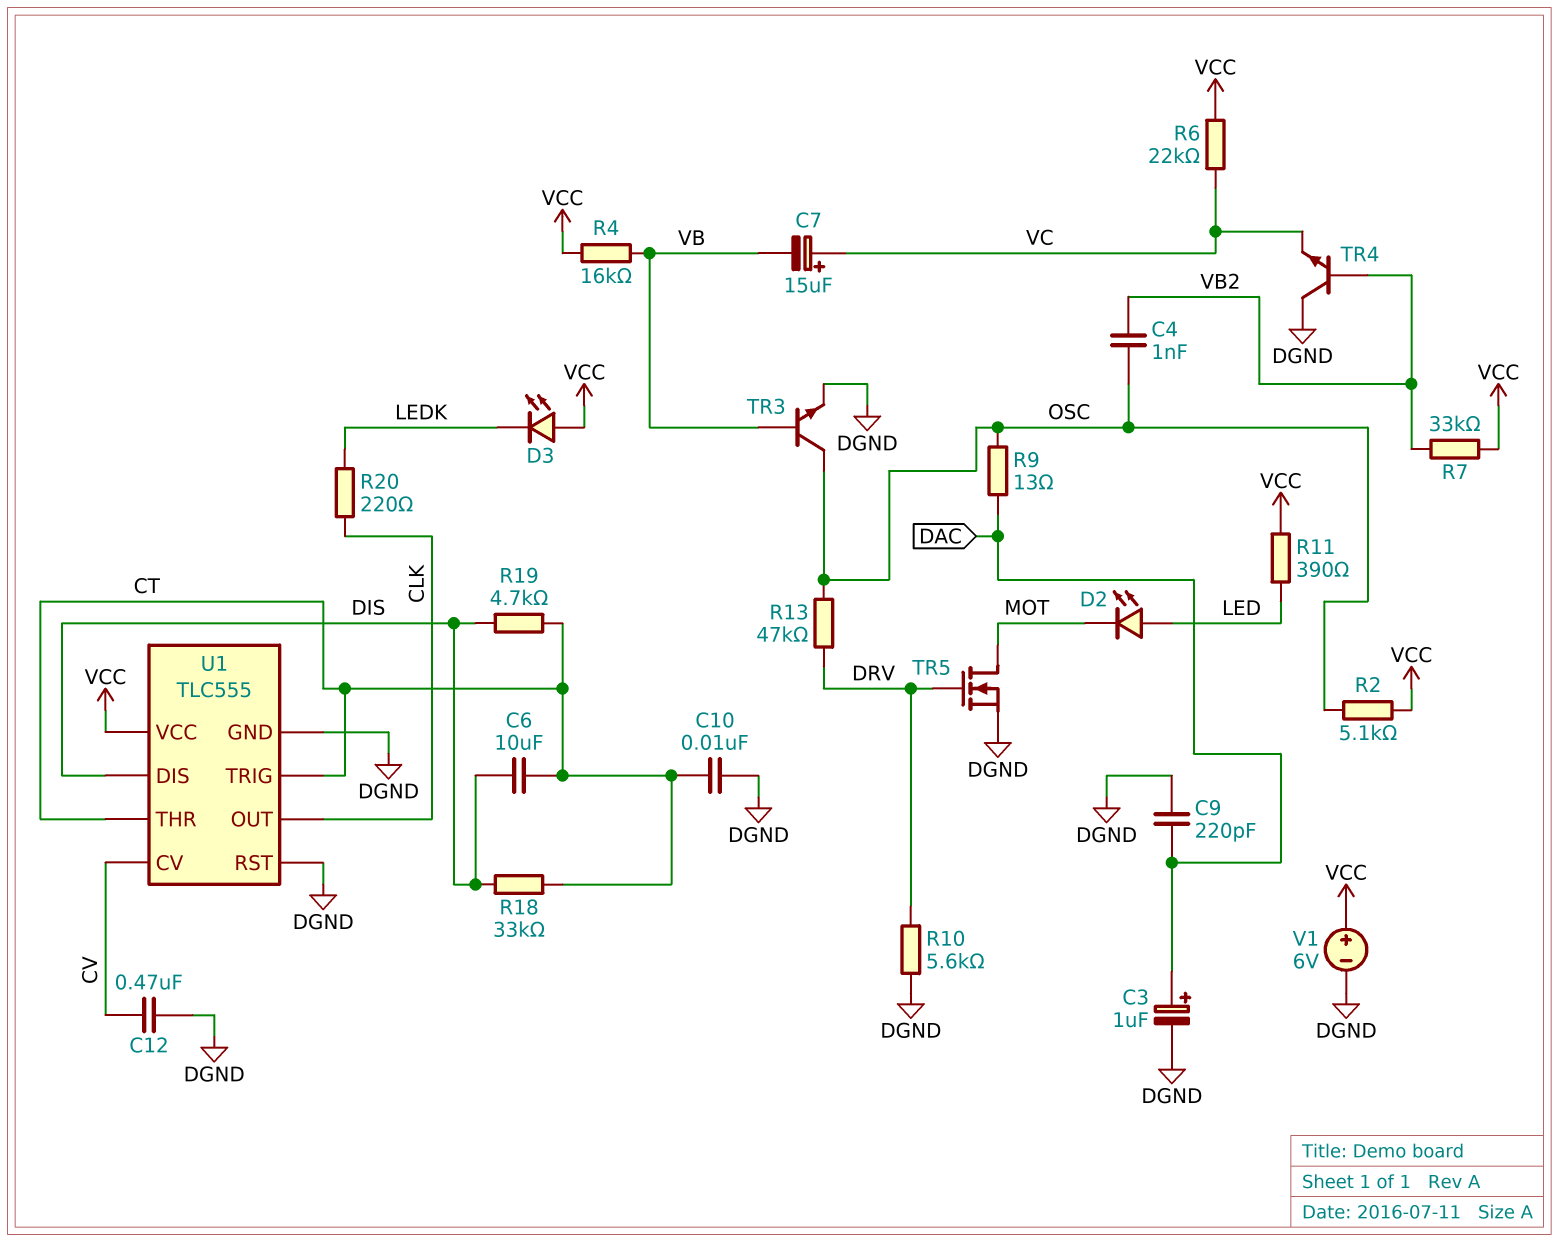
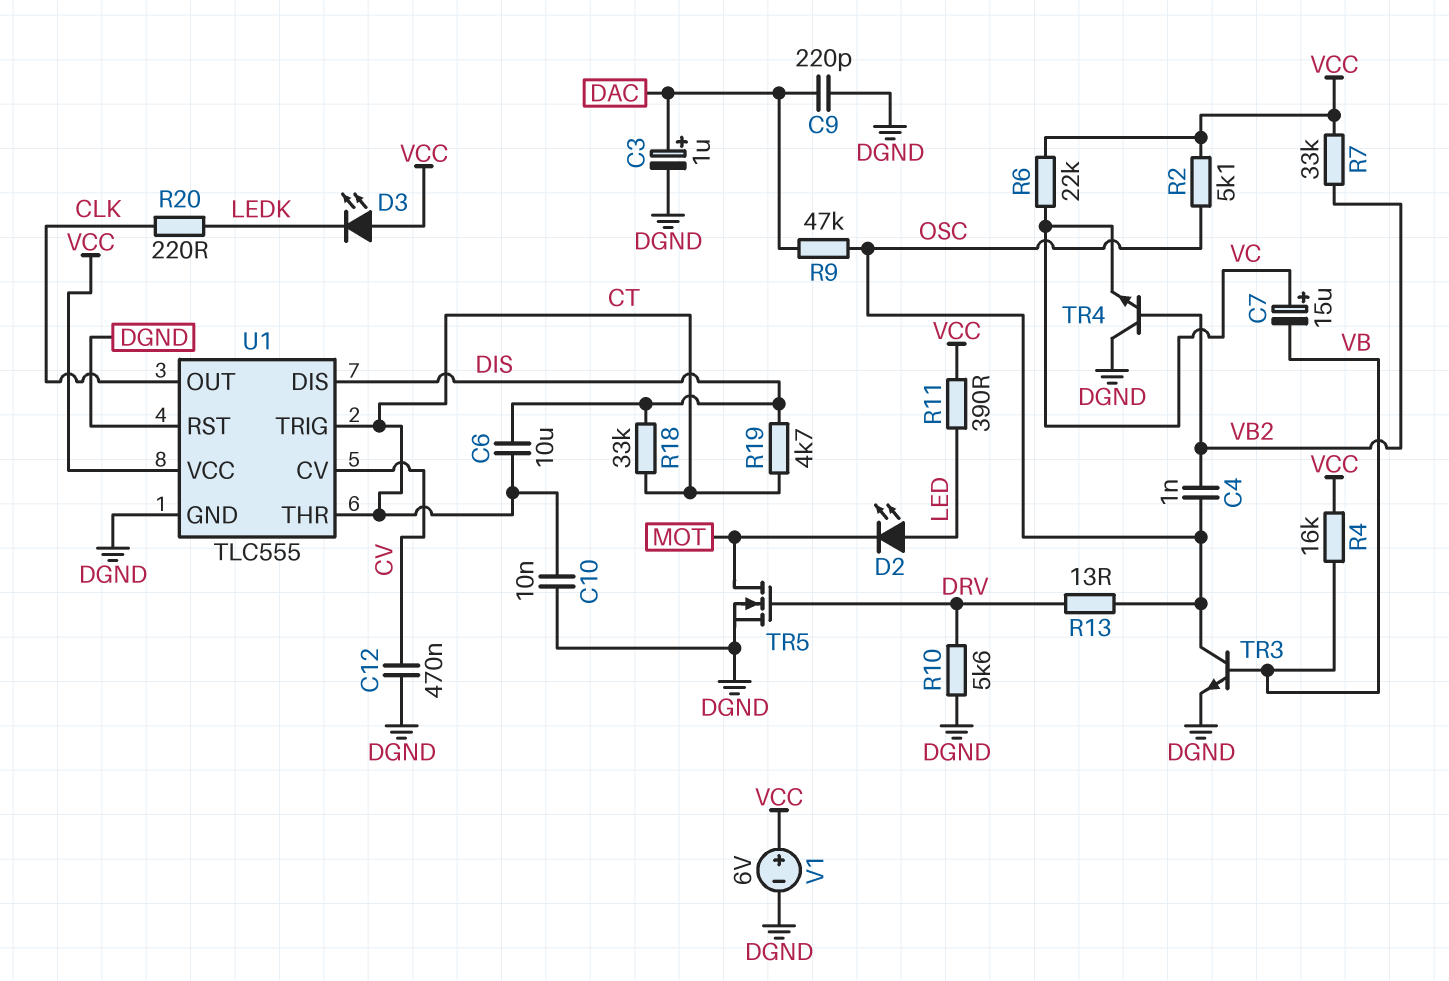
R9: 13 (DAC, OSC) -> 47k (DAC, OSC)
R13: 47k (DRV, OSC) -> 13 (DRV, OSC)

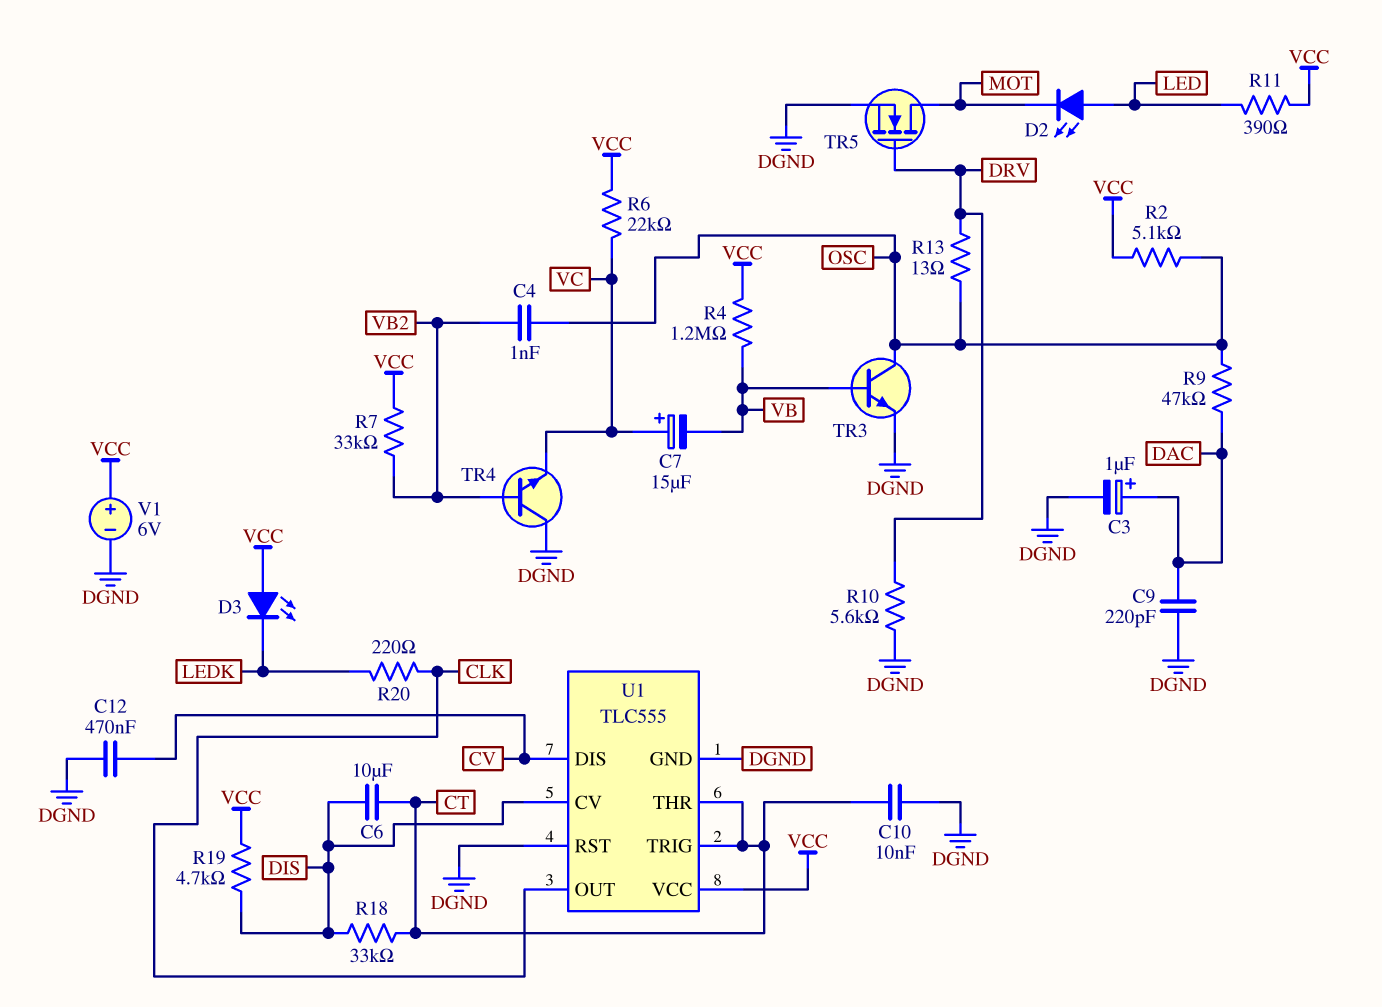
R4: 16k (VB, VCC) -> 1.2M (VB, VCC)
R19: 4.7k (CT, DIS) -> 4.7k (DIS, VCC)
U1 pin CV: CV -> DIS
U1 pin DIS: DIS -> CV

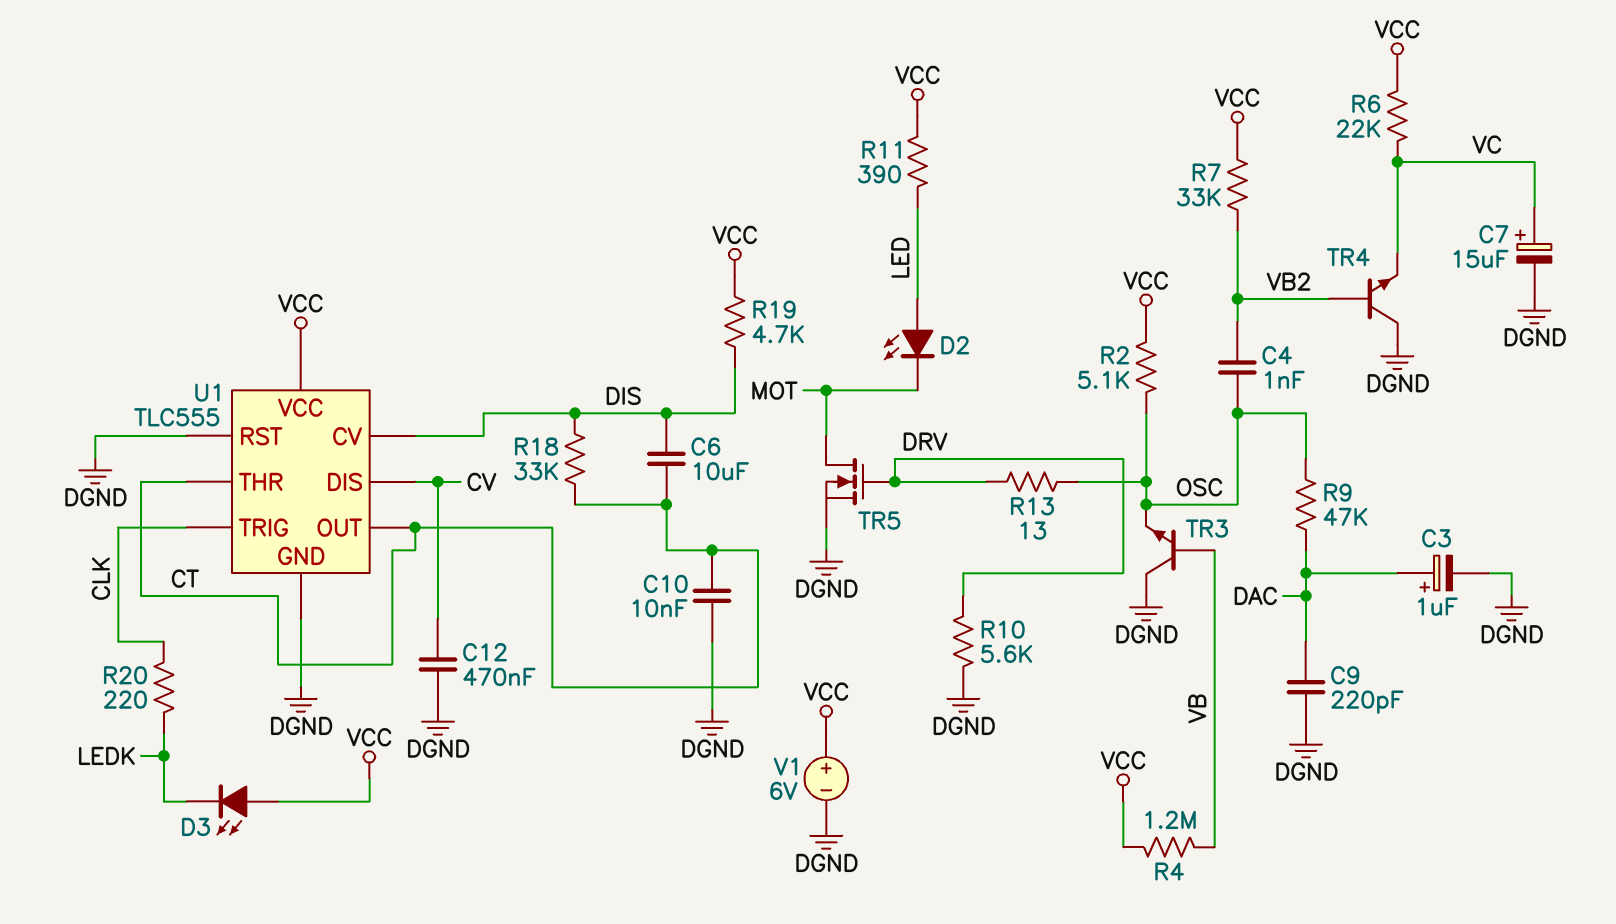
C7: 15uF (plus VC, minus VB) -> 15uF (plus VC, minus DGND)
TR3: NPN (B VB, C OSC, E DGND) -> NPN (B VB, C DGND, E OSC)
U1 pin OUT: CLK -> CT
U1 pin TRIG: CT -> CLK

